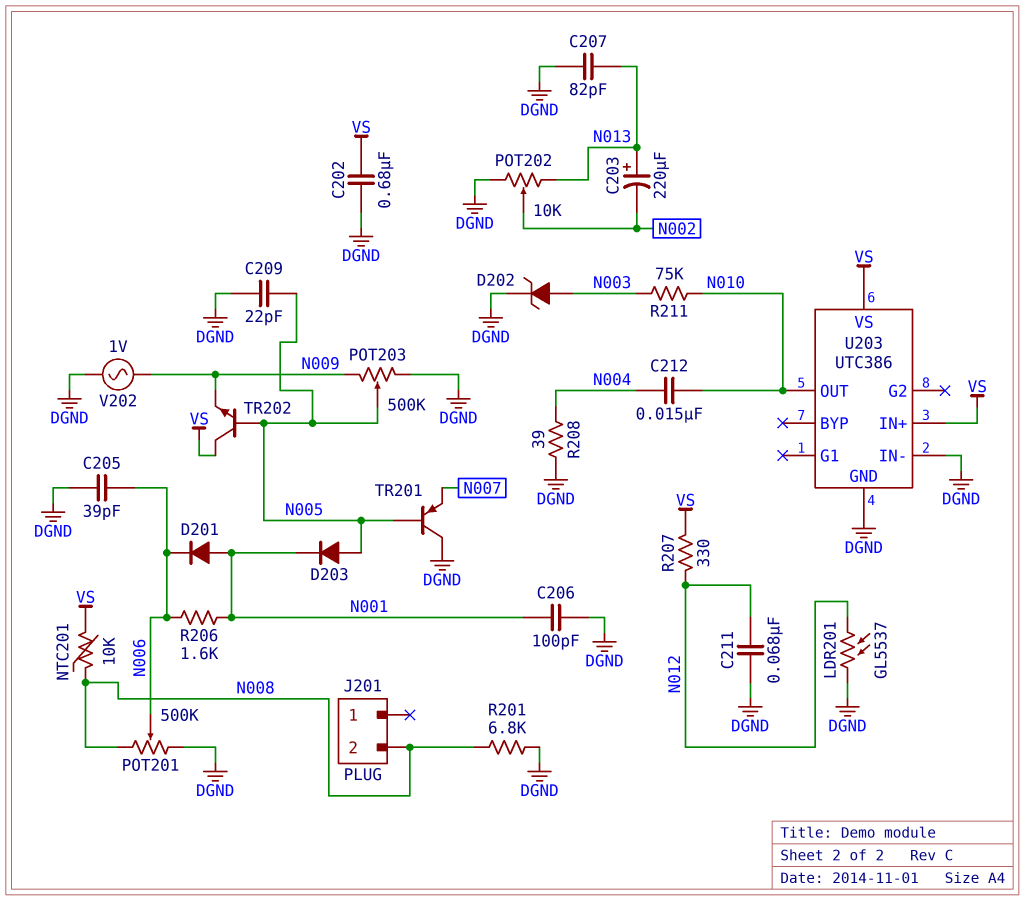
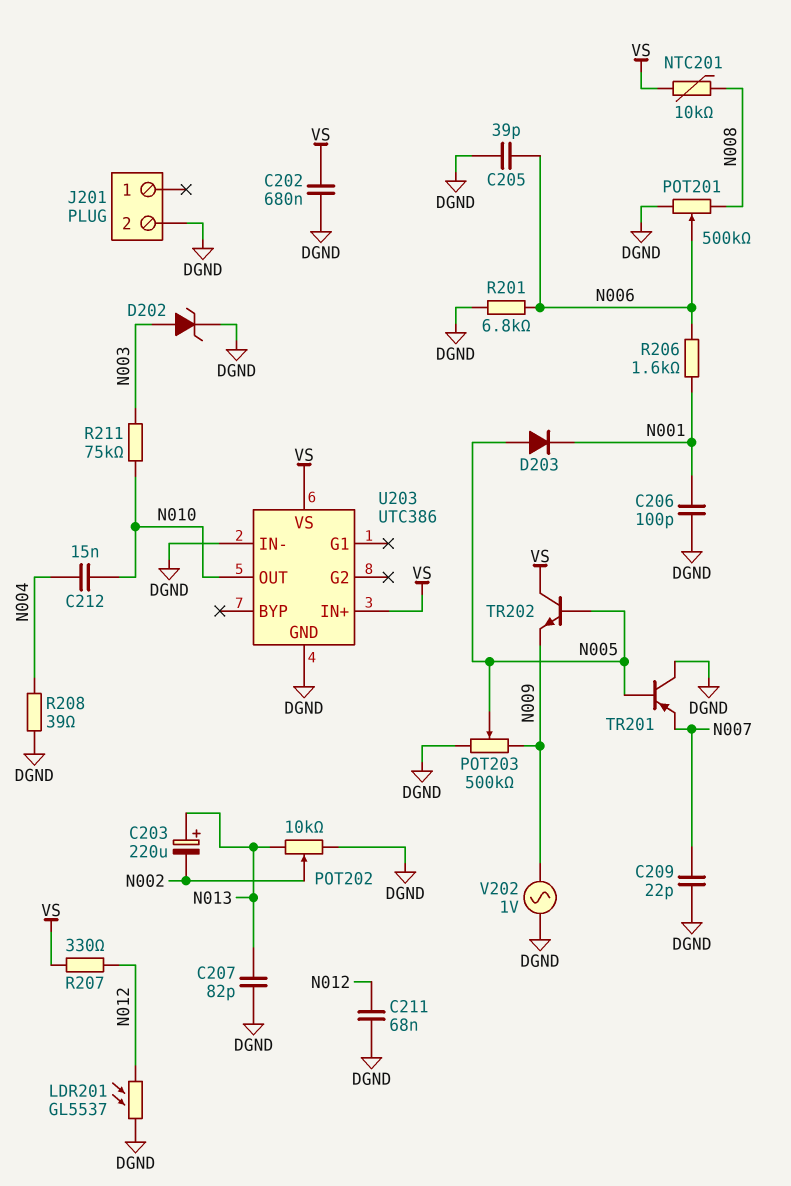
C209: 22pF (DGND, N005) -> 22pF (DGND, N007)
D201: diode (A N001, K N006) -> none
J201 pin 2: N008 -> DGND
R201: 6.8k (DGND, N008) -> 6.8k (DGND, N006)

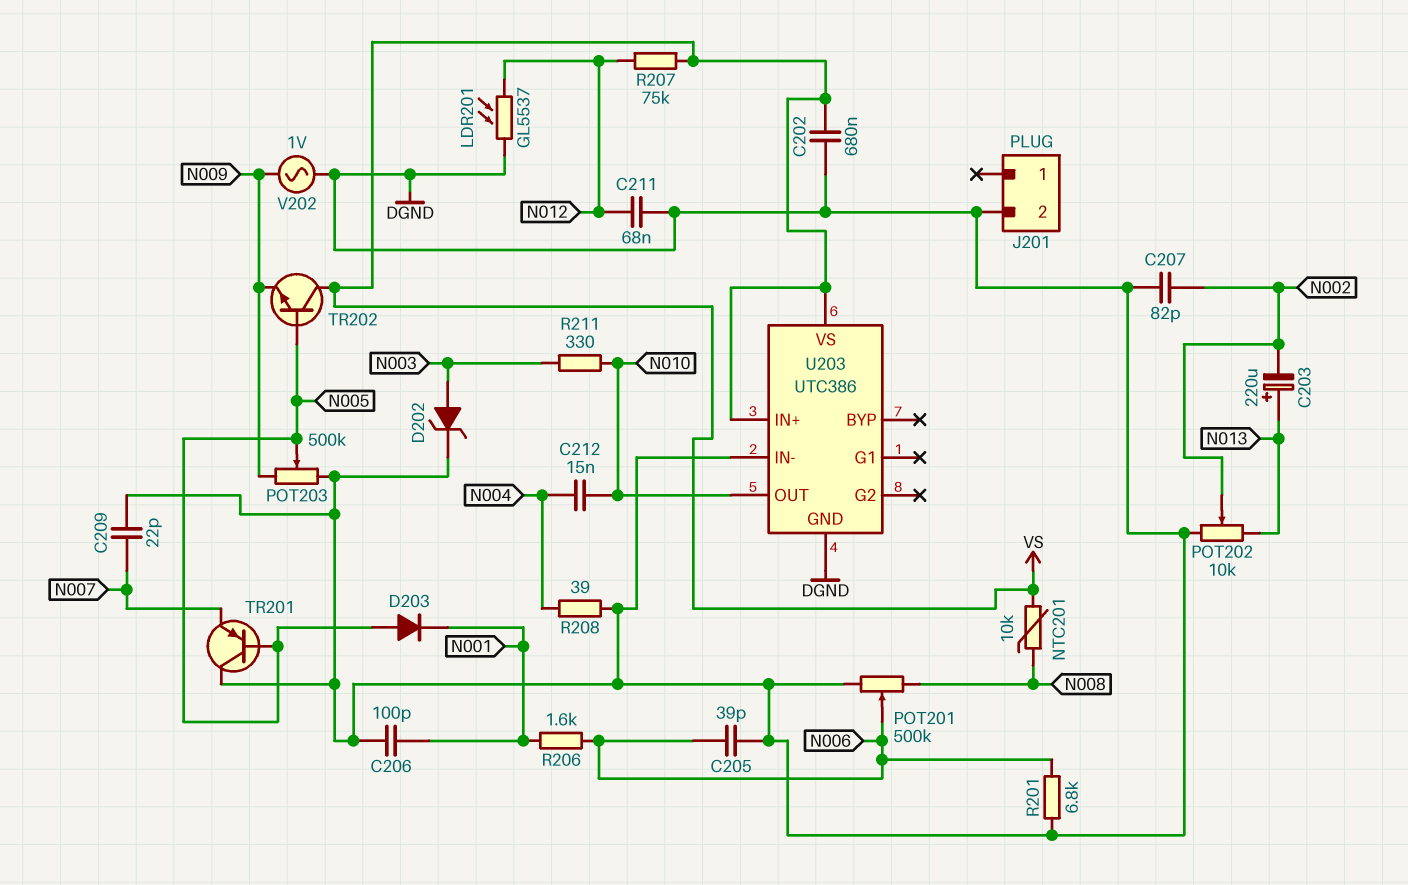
C207: 82pF (DGND, N013) -> 82pF (DGND, N002)
R207: 330 (N012, VS) -> 75k (N012, VS)
R211: 75k (N003, N010) -> 330 (N003, N010)

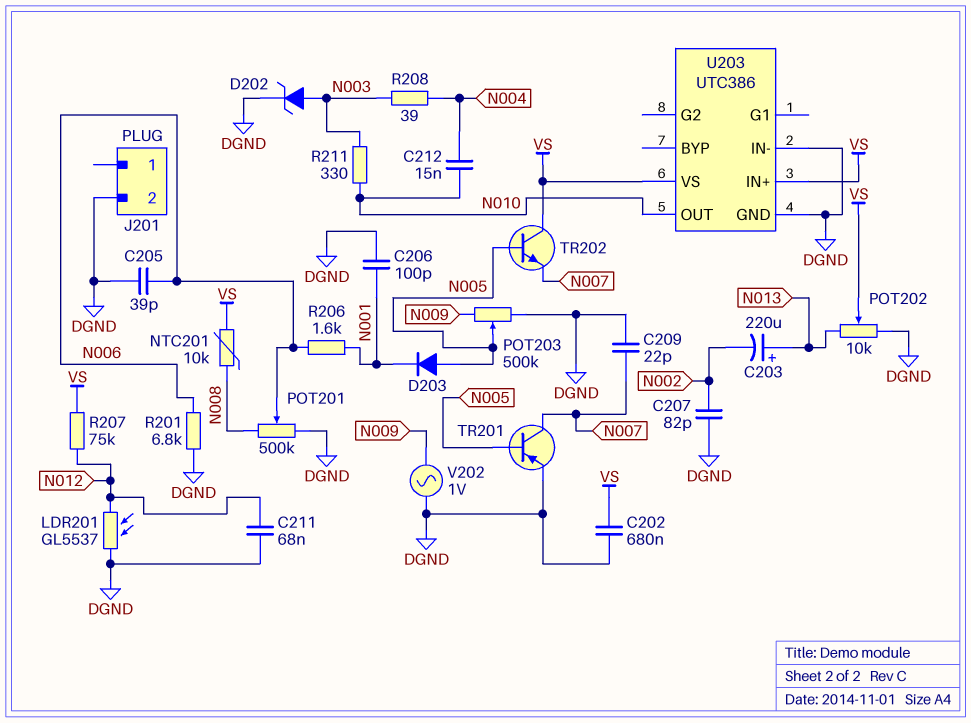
POT202: 10k (DGND, N013, wiper N002) -> 10k (DGND, N013, wiper VS)
R208: 39 (DGND, N004) -> 39 (N003, N004)
TR201: PNP (B N005, C DGND, E N007) -> PNP (B N005, C N007, E DGND)
TR202: NPN (B N005, C VS, E N009) -> NPN (B N005, C VS, E N007)

